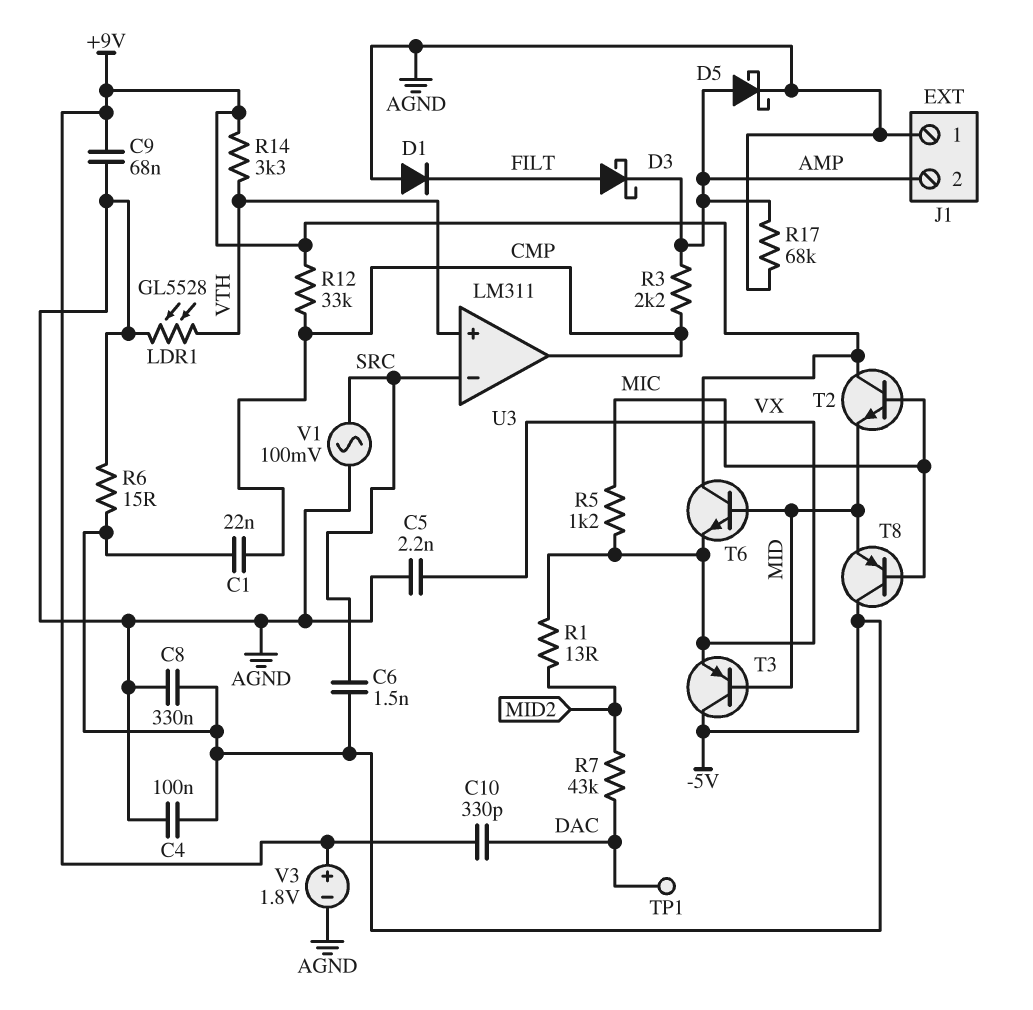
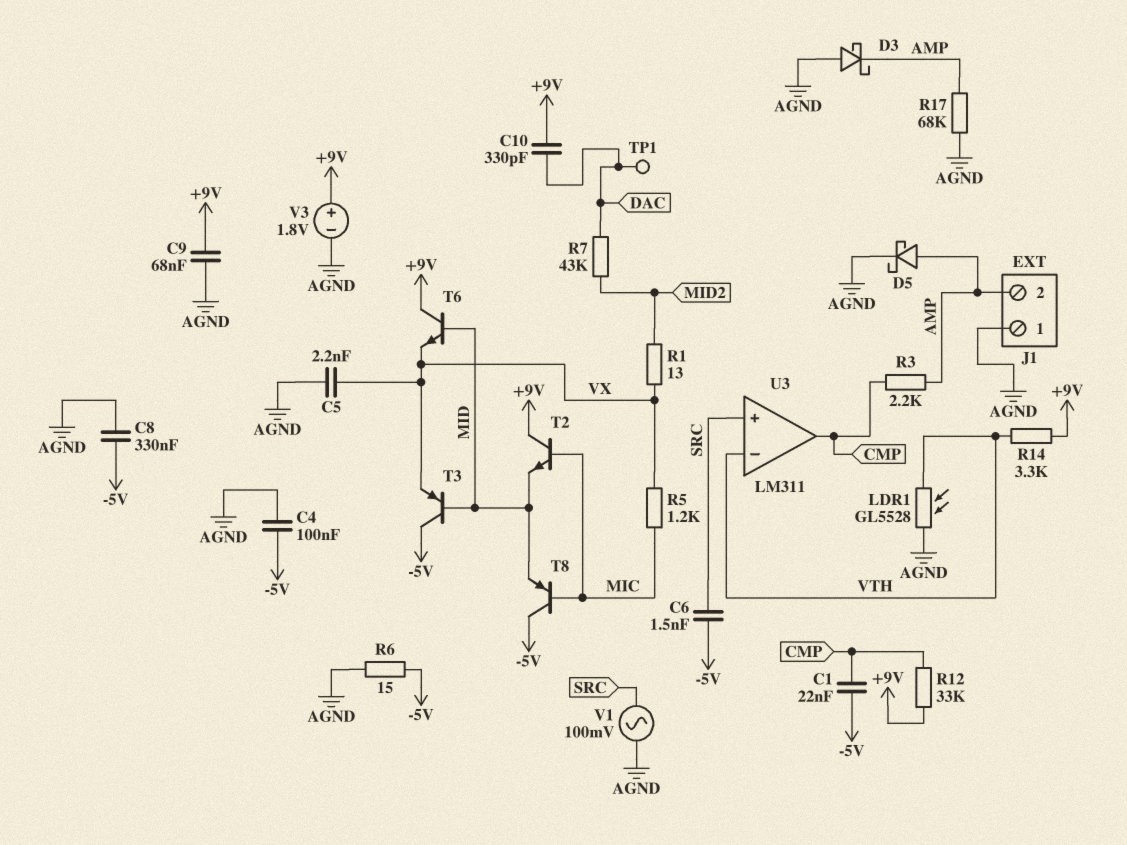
D1: diode (A AGND, K FILT) -> none
D3: schottky (A FILT, K AMP) -> schottky (A AGND, K AMP)
U3 pin in+: VTH -> SRC
U3 pin in-: SRC -> VTH

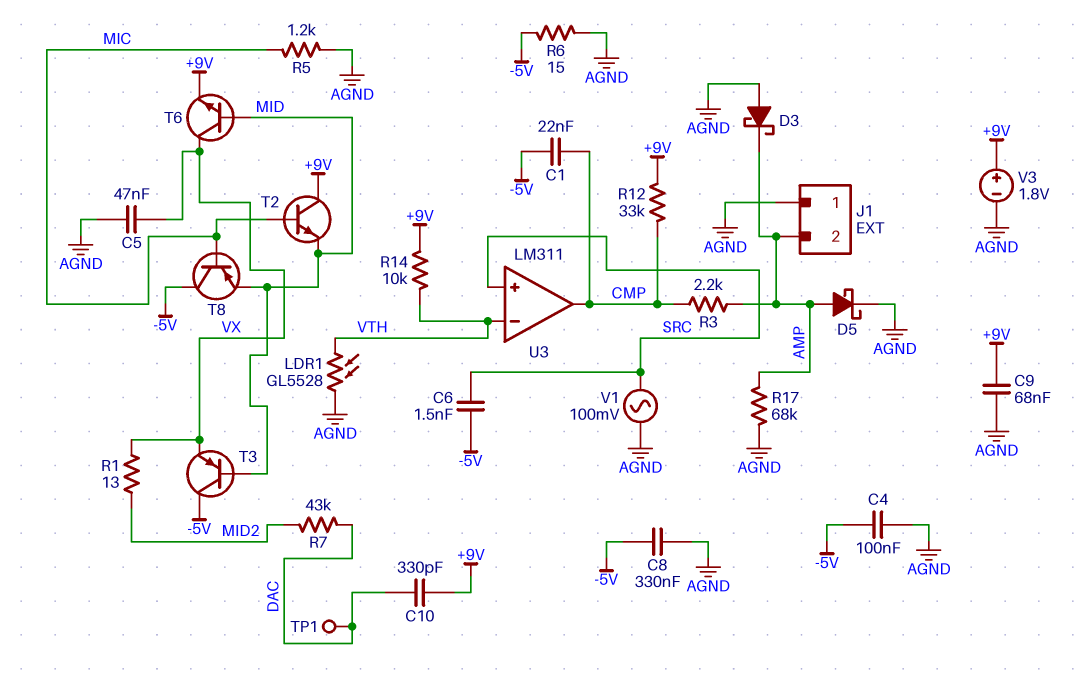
C5: 2.2nF (AGND, VX) -> 47nF (AGND, VX)
R5: 1.2k (MIC, VX) -> 1.2k (AGND, MIC)
R14: 3.3k (+9V, VTH) -> 10k (+9V, VTH)
T6: NPN (B MID, C +9V, E VX) -> NPN (B MID, C VX, E +9V)

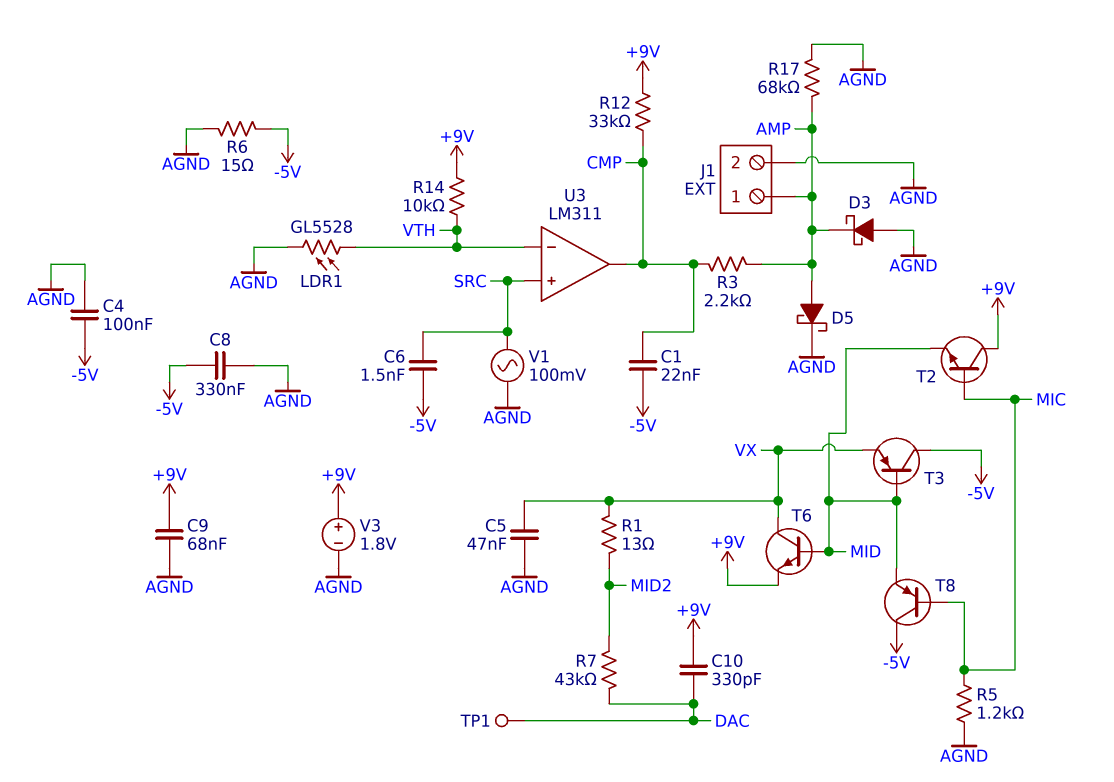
J1 pin 1: AGND -> AMP
J1 pin 2: AMP -> AGND

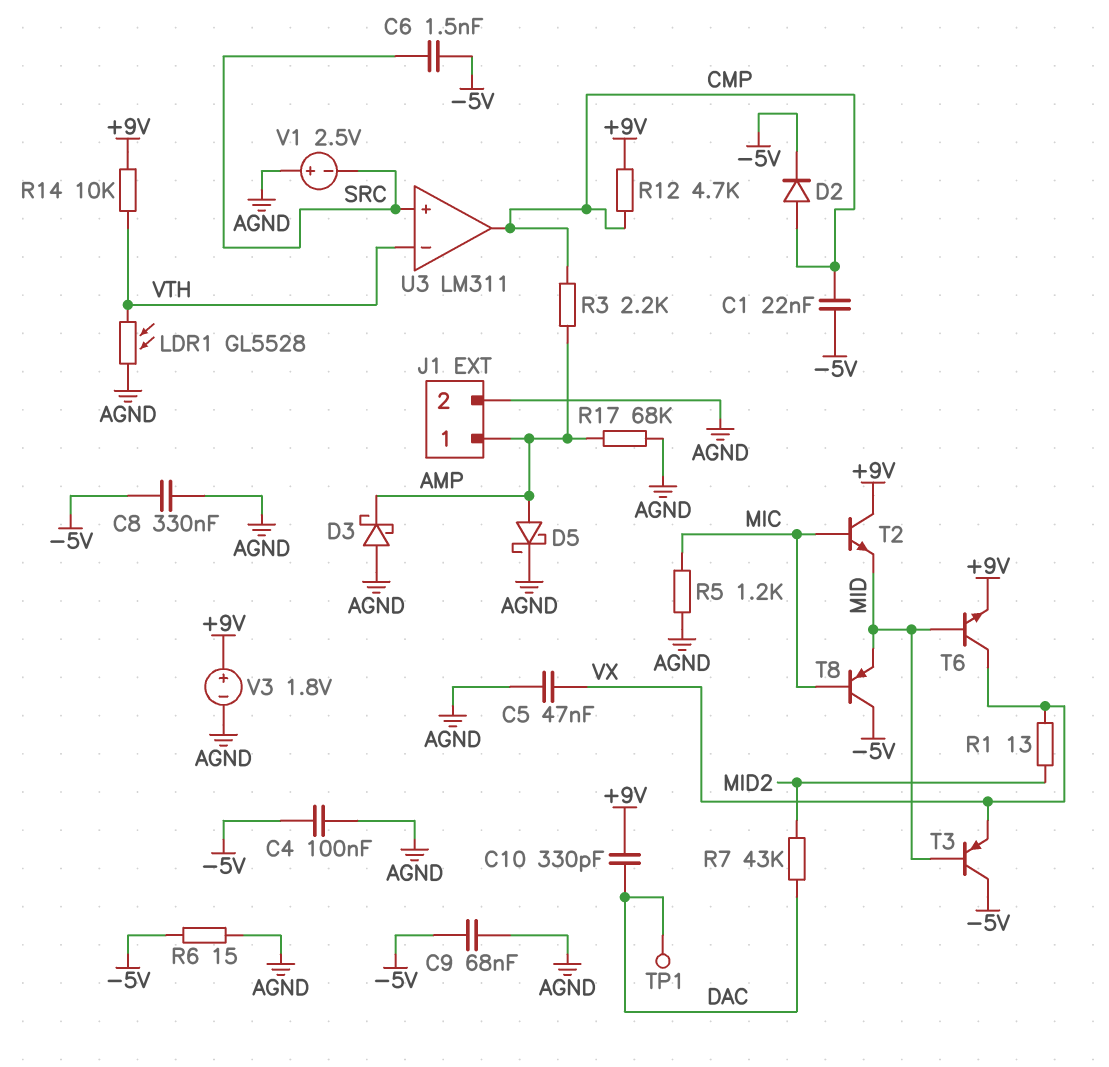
C9: 68nF (+9V, AGND) -> 68nF (-5V, AGND)
D2: none -> diode (A CMP, K -5V)
R12: 33k (+9V, CMP) -> 4.7k (+9V, CMP)
V1: AC 100mV (AGND, SRC) -> 2.5V (plus AGND, minus SRC)

